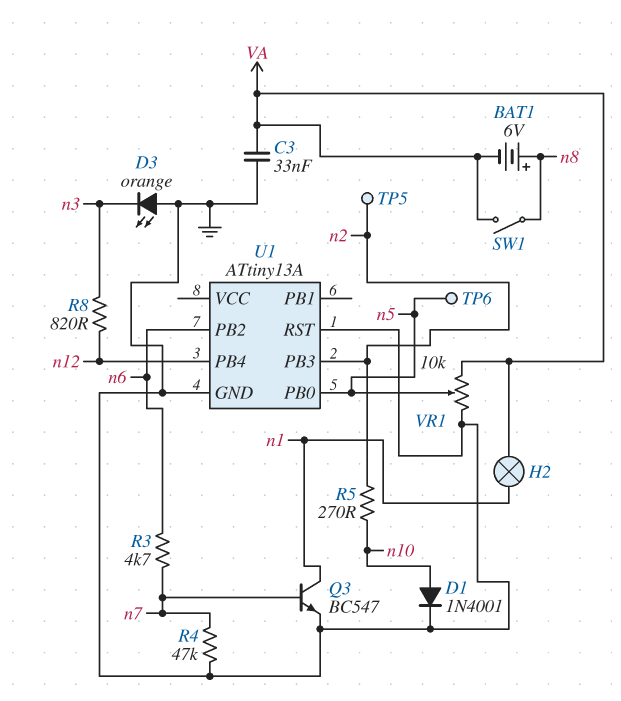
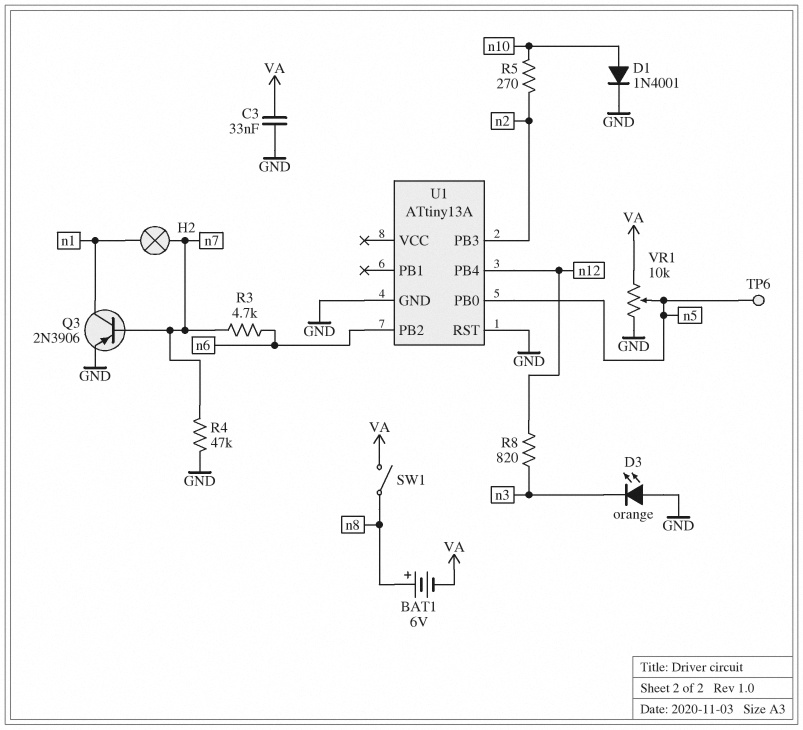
H2: lamp (VA, n1) -> lamp (n1, n7)
Q3: NPN BC547 (B n7, C n1, E GND) -> PNP 2N3906 (B n7, C n1, E GND)
TP5: test point (n2) -> none

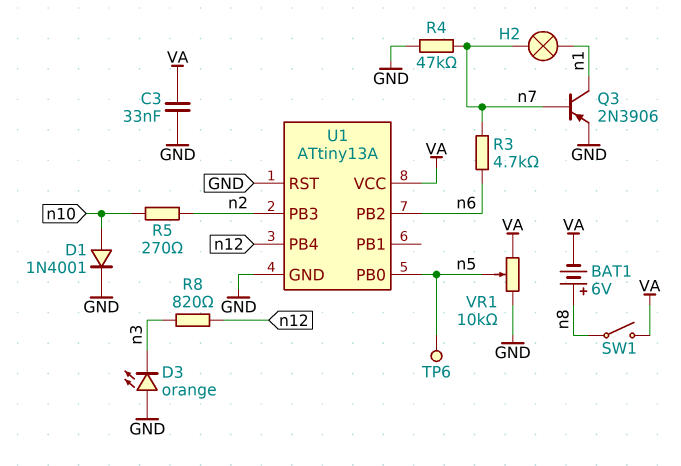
U1 pin VCC: none -> VA

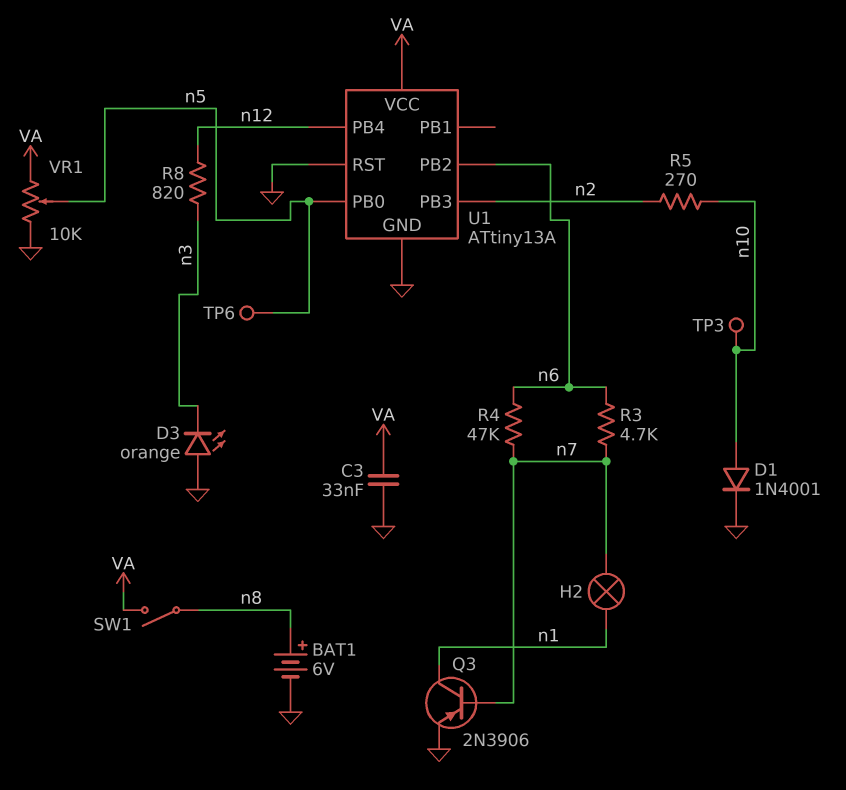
BAT1: 6V (plus n8, minus VA) -> 6V (plus n8, minus GND)
R4: 47k (GND, n7) -> 47k (n6, n7)
TP3: none -> test point (n10)

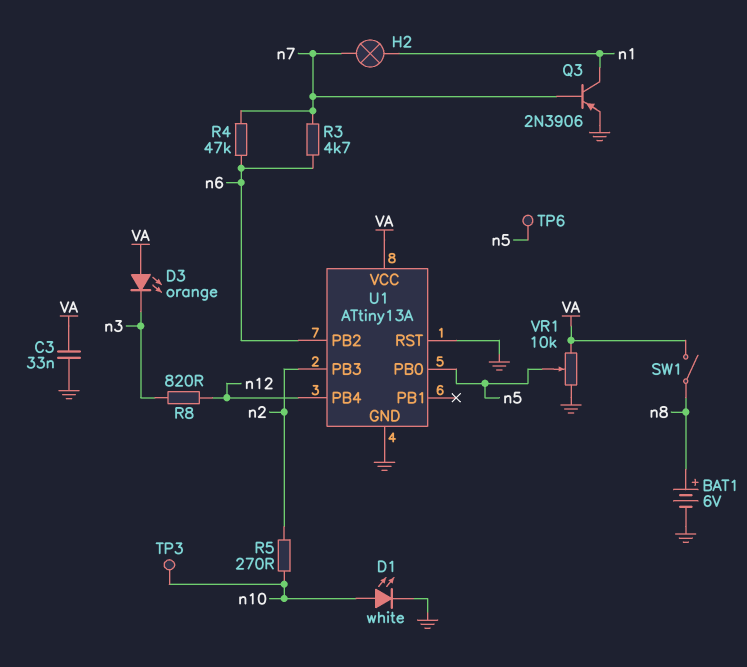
D1: diode 1N4001 (A n10, K GND) -> LED white (A n10, K GND)
D3: LED orange (A GND, K n3) -> LED orange (A VA, K n3)

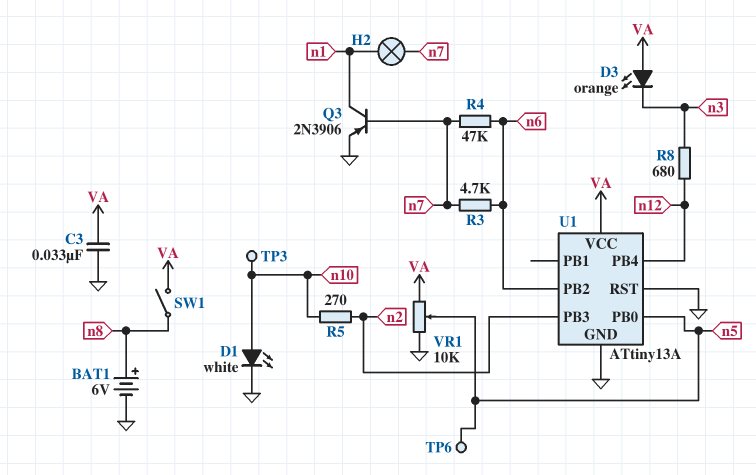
R8: 820 (n3, n12) -> 680 (n3, n12)

